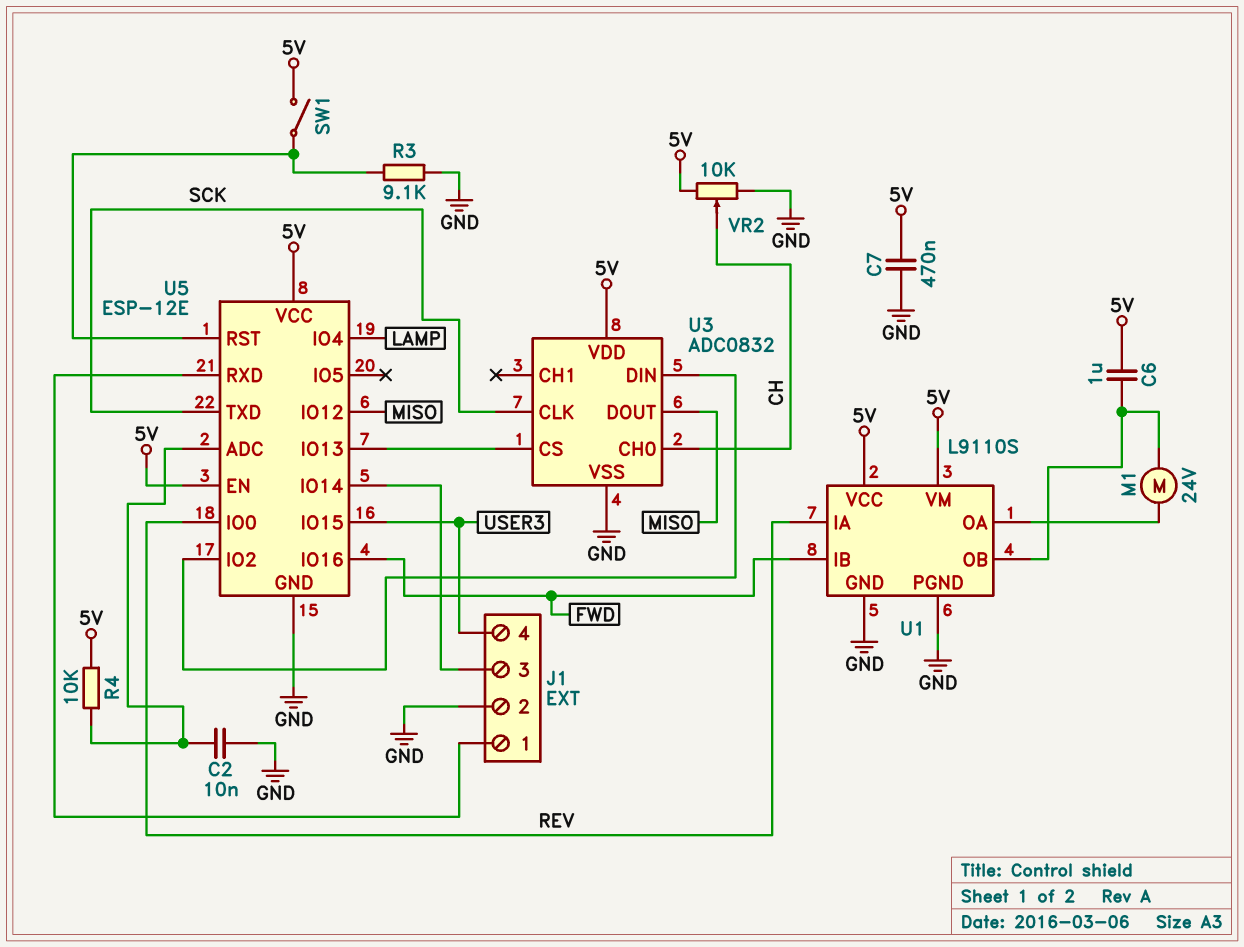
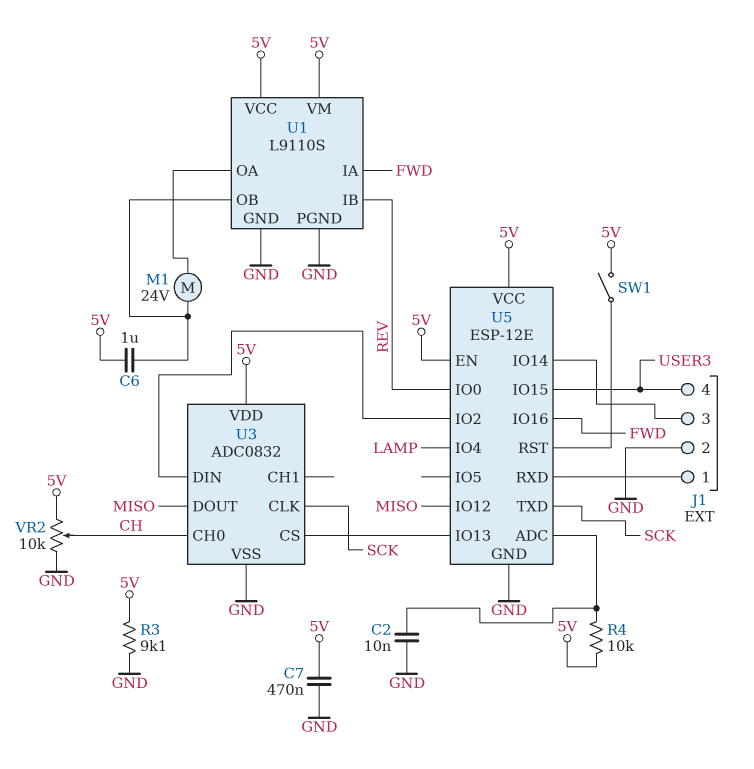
R3: 9.1k (GND, U5/RST) -> 9.1k (5V, GND)
U1 pin IA: REV -> FWD
U1 pin IB: FWD -> REV

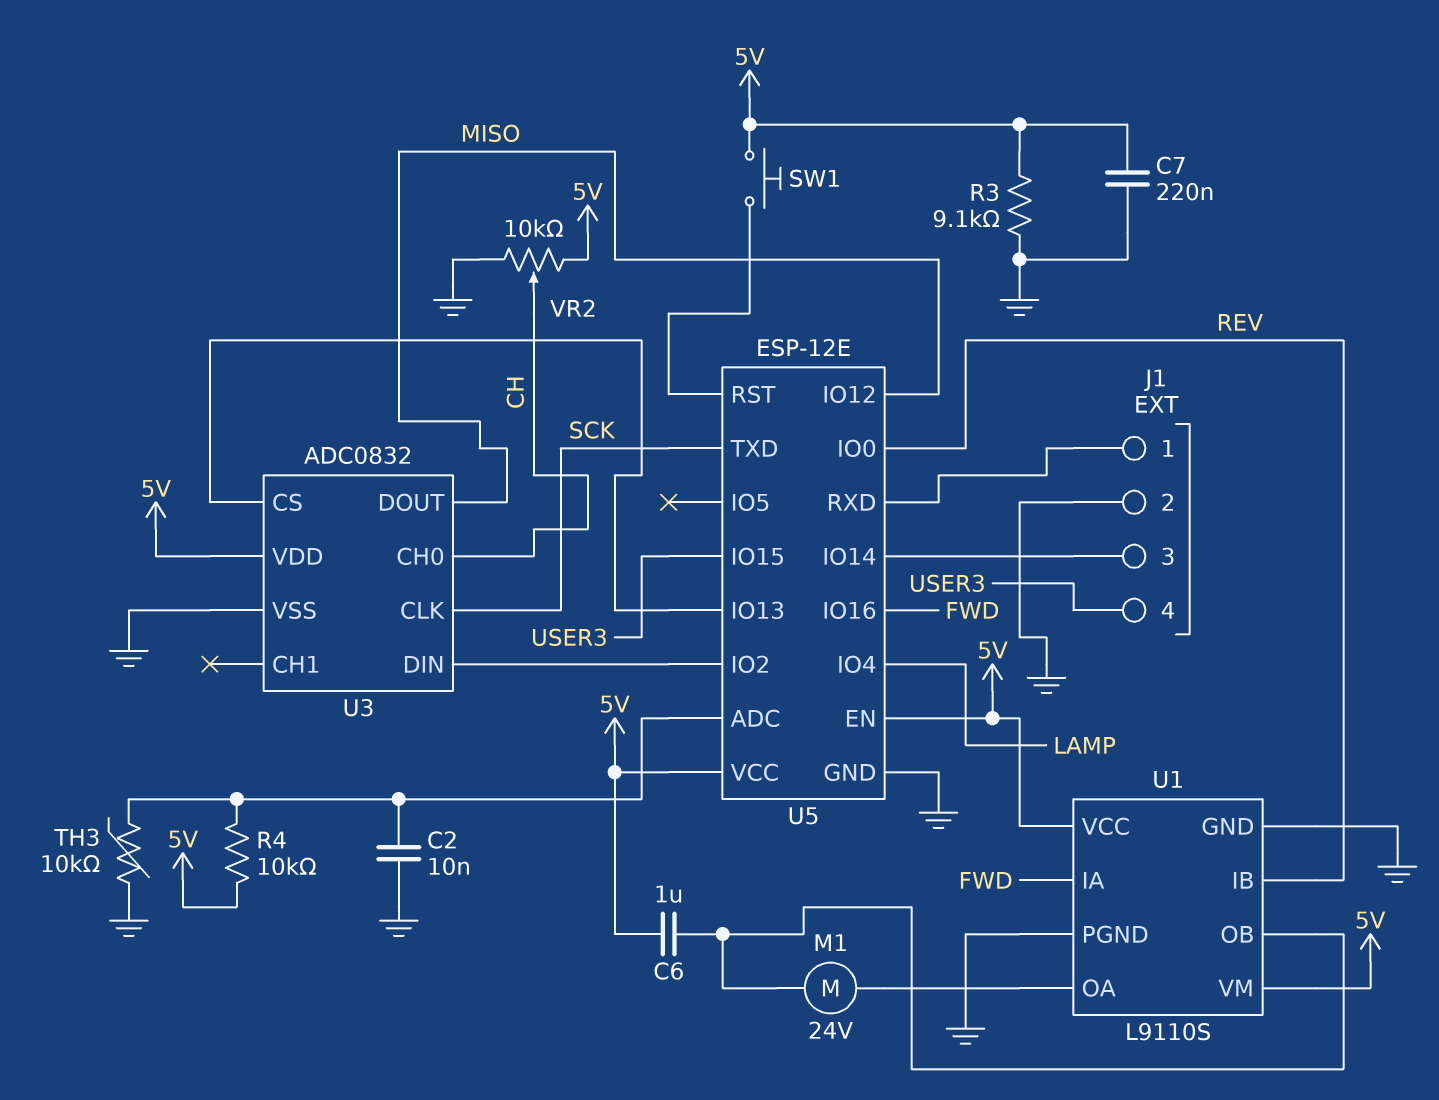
C7: 470nF (5V, GND) -> 220nF (5V, GND)
SW1: switch (5V, U5/RST) -> button (5V, U5/RST)
TH3: none -> 10k (GND, U5/ADC)

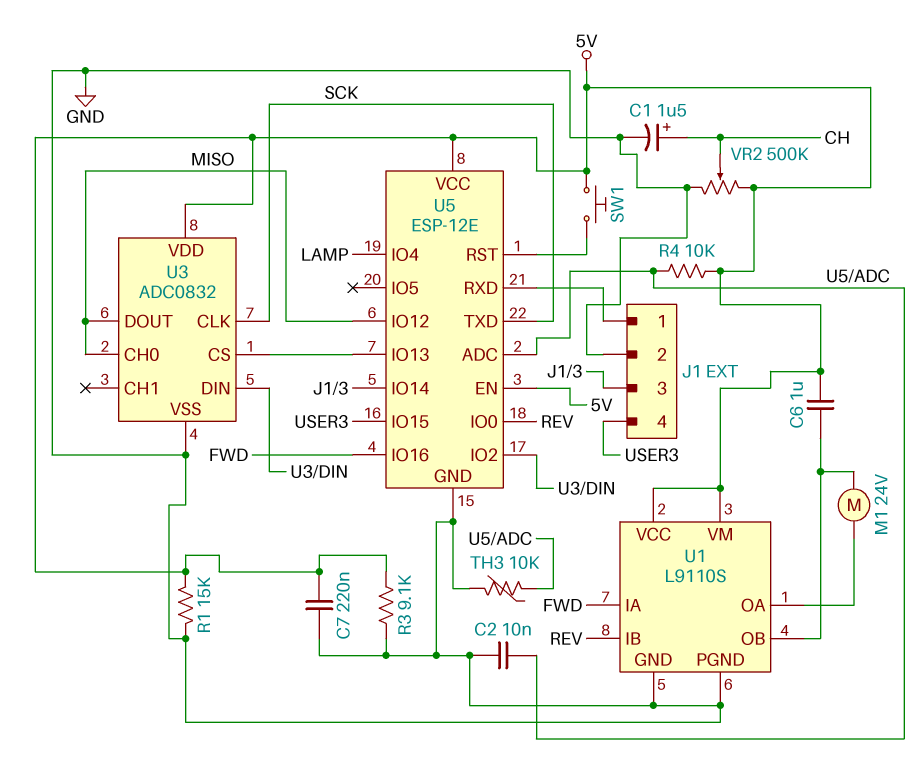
C1: none -> 1.5uF (plus CH, minus GND)
R1: none -> 15k (5V, GND)
U3 pin CH0: CH -> MISO
VR2: 10k (5V, GND, wiper CH) -> 500k (5V, GND, wiper CH)

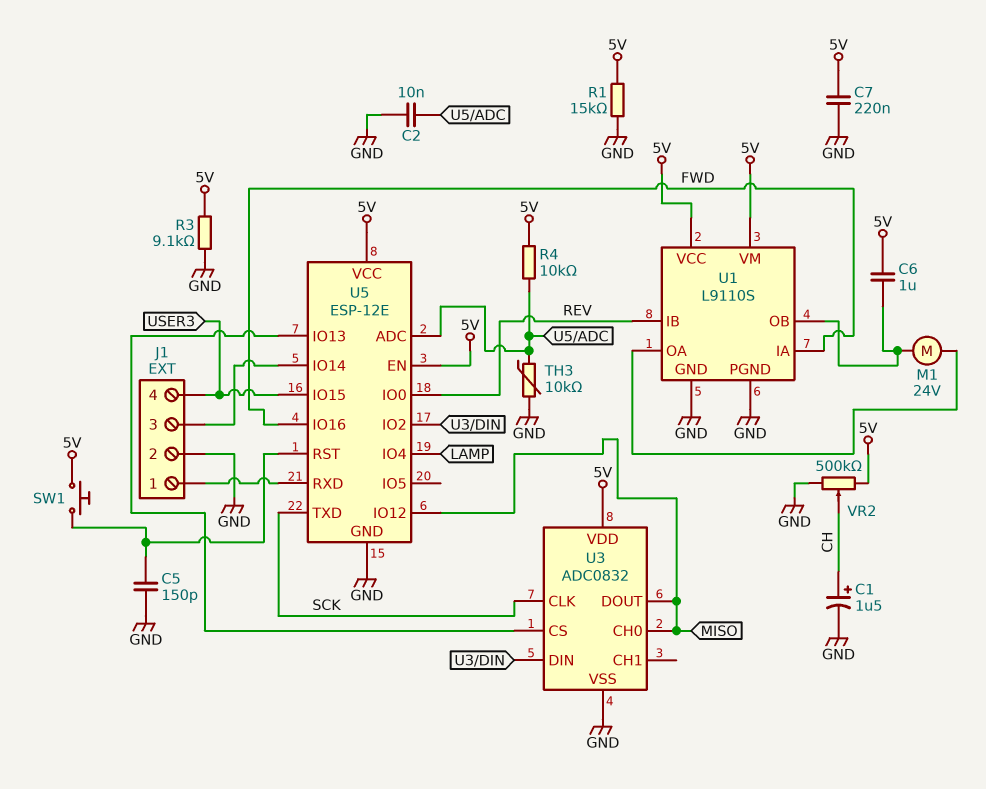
C5: none -> 150pF (GND, U5/RST)

